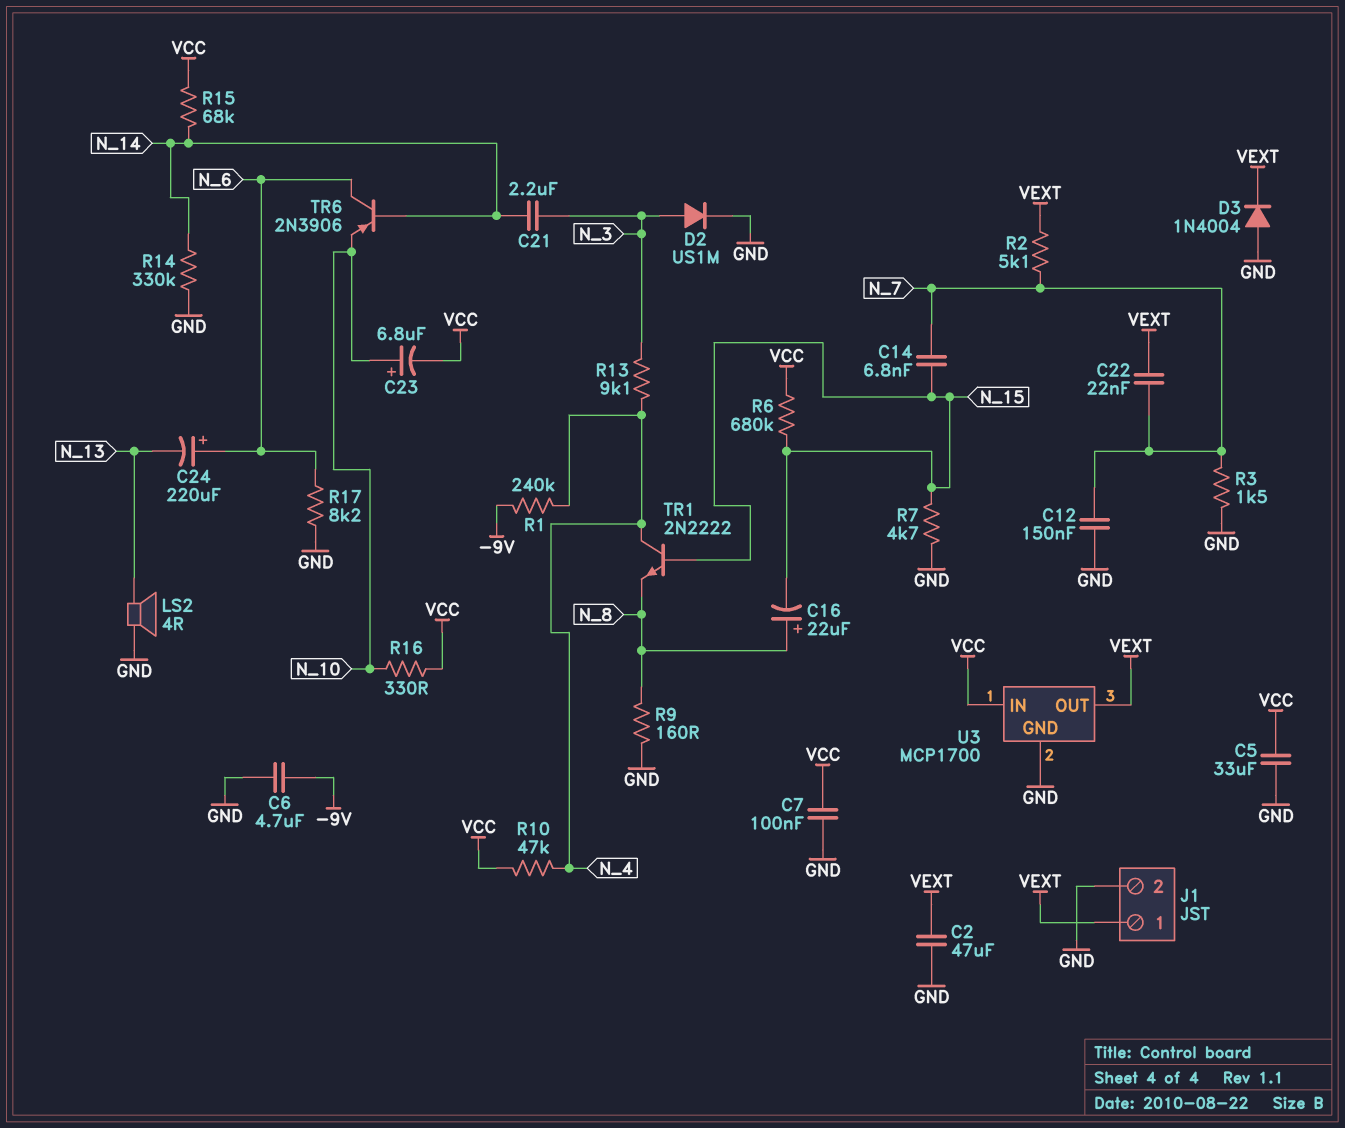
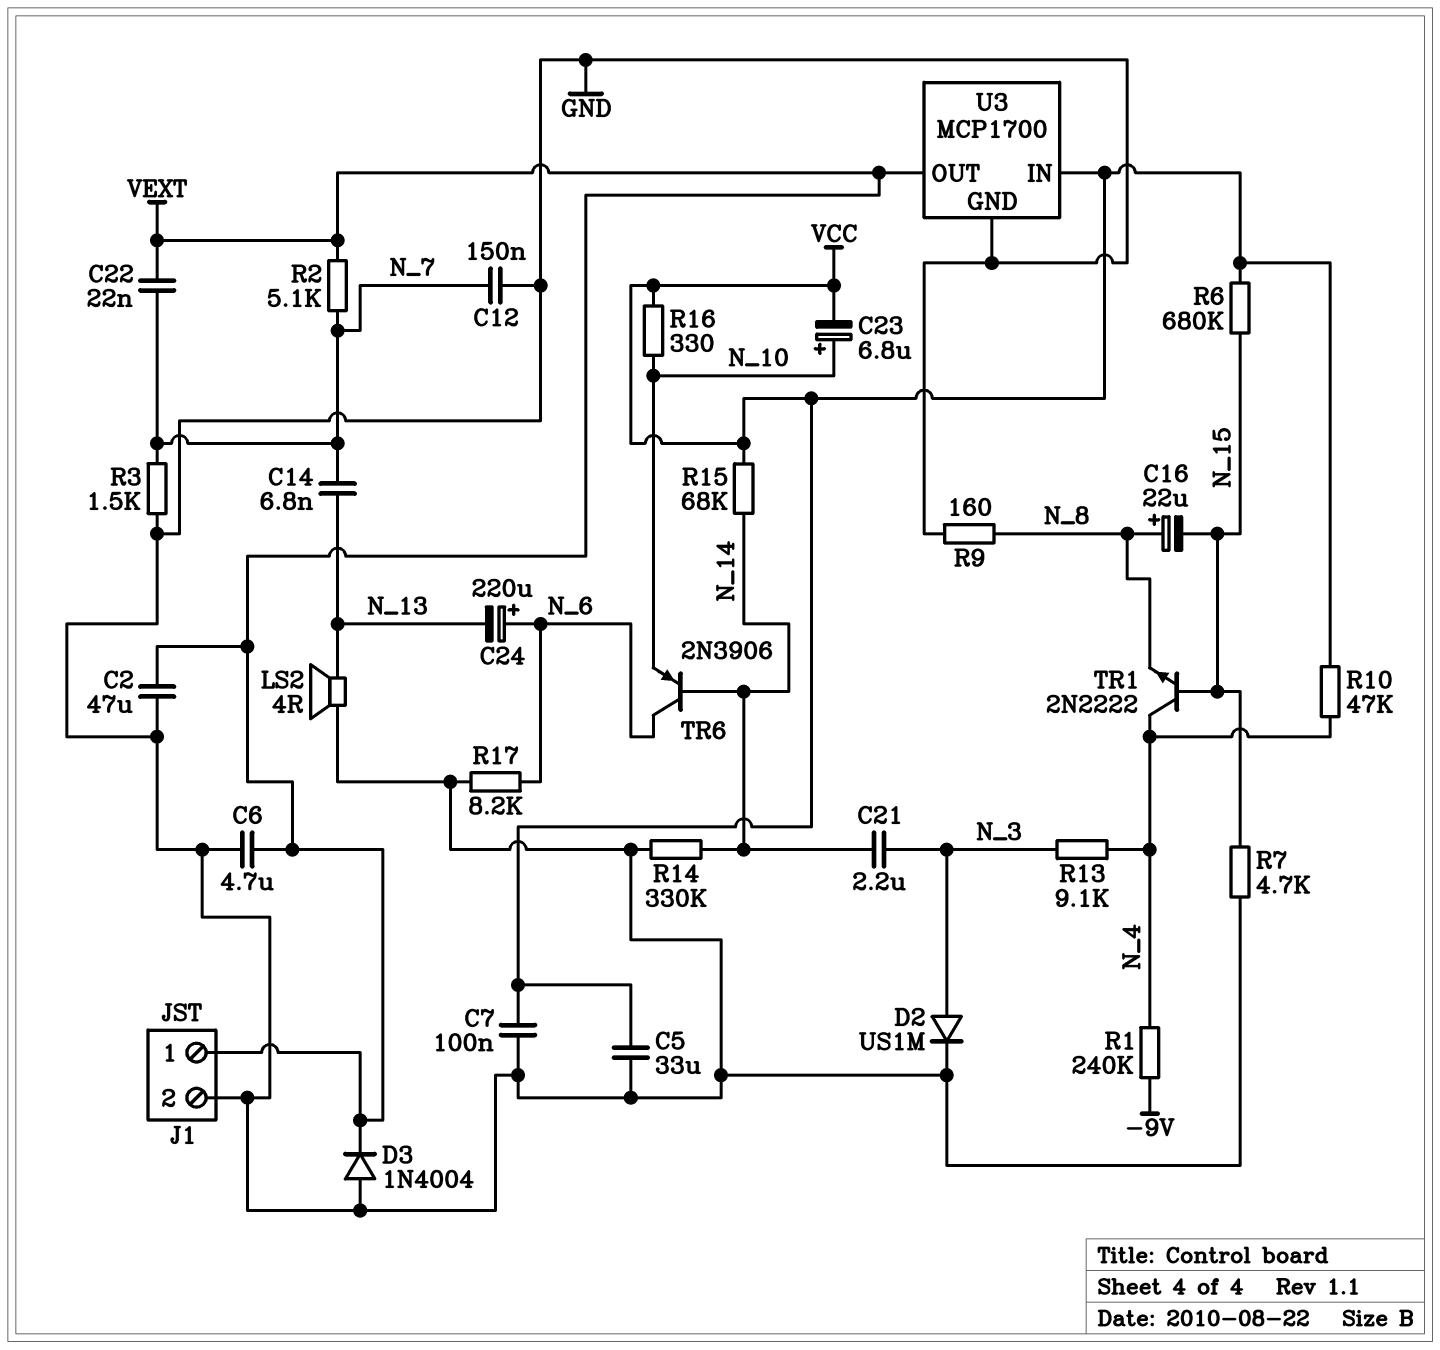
C6: 4.7uF (-9V, GND) -> 4.7uF (GND, VEXT)
C14: 6.8nF (N_7, N_15) -> 6.8nF (N_7, N_13)

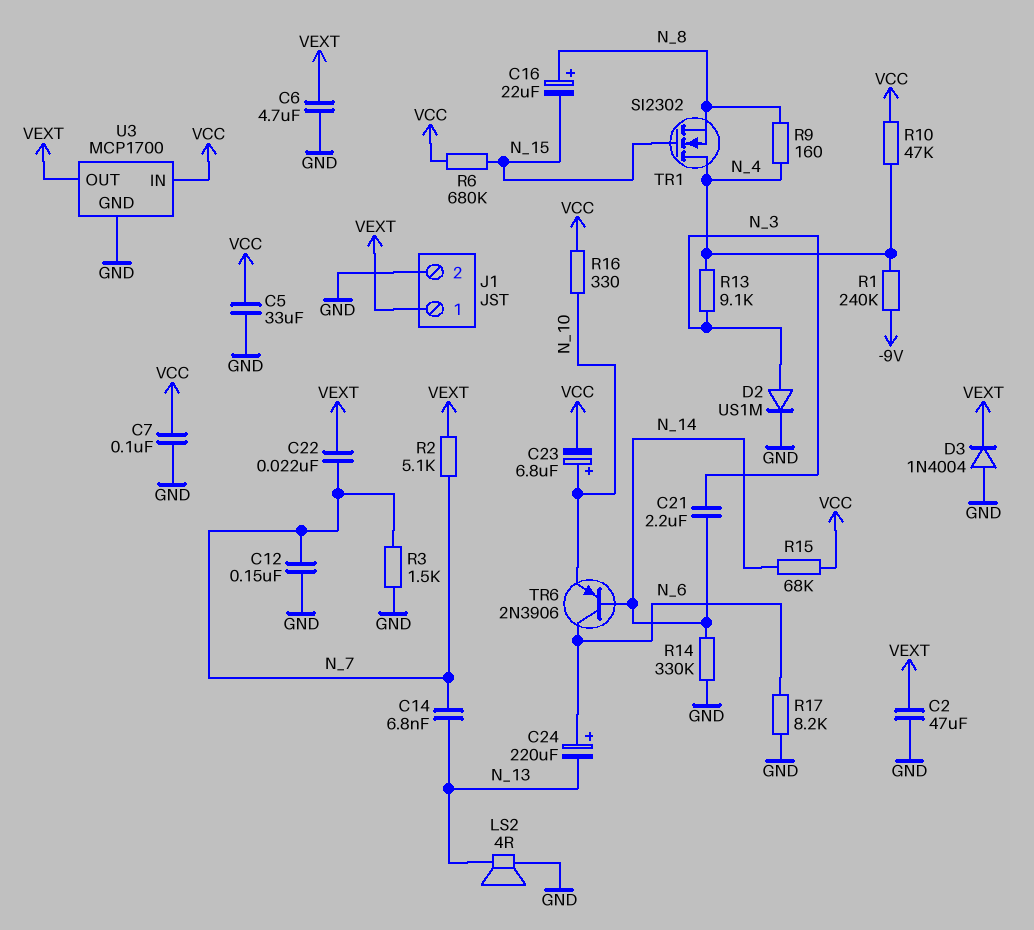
R7: 4.7k (GND, N_15) -> none
R9: 160 (GND, N_8) -> 160 (N_4, N_8)
TR1: NPN 2N2222 (B N_15, C N_4, E N_8) -> NMOS SI2302 (G N_15, D N_4, S N_8)

